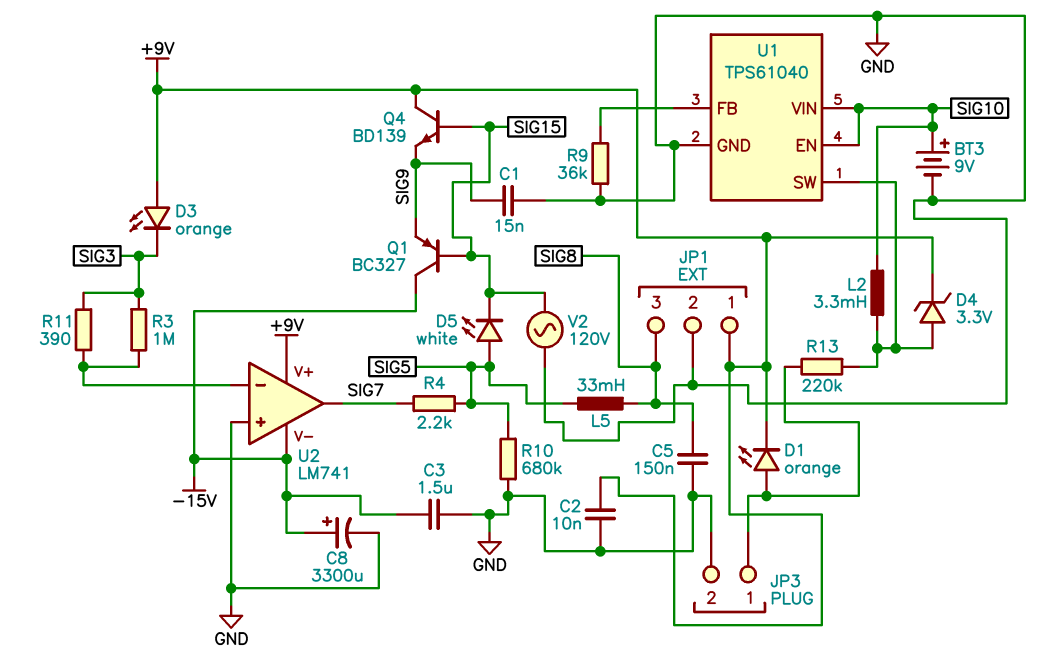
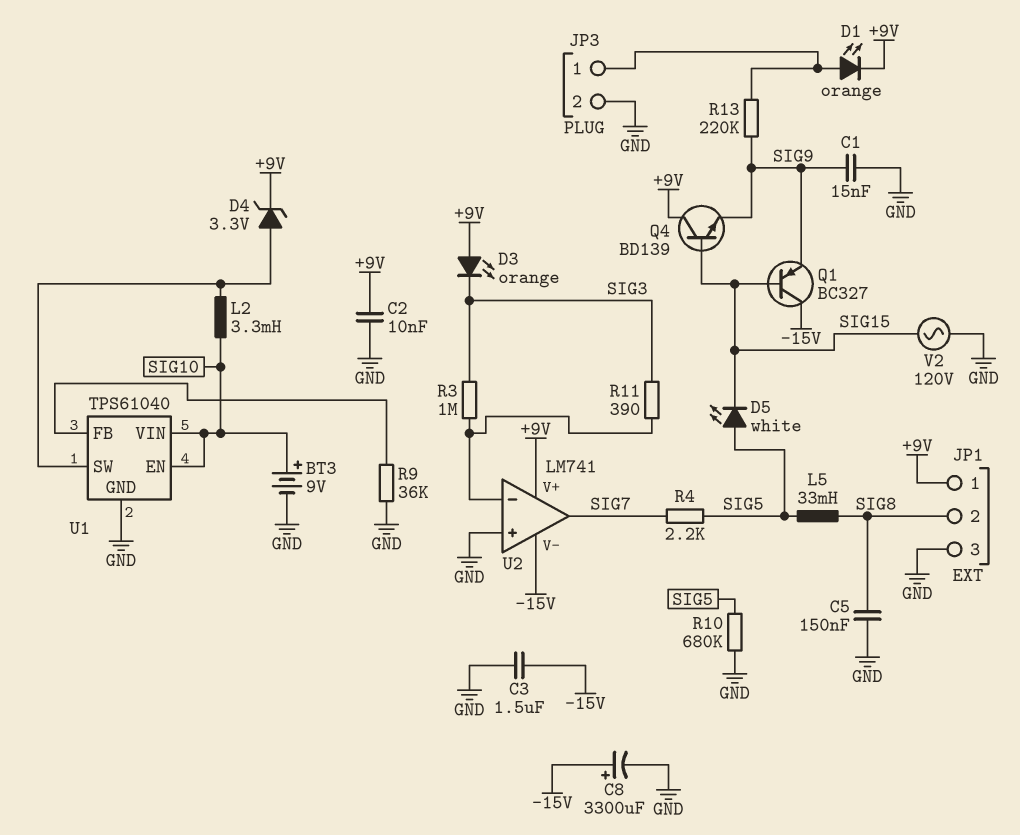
JP1 pin 2: GND -> SIG8
JP1 pin 3: SIG8 -> GND
R13: 220k (JP3/1, U1/SW) -> 220k (JP3/1, SIG9)

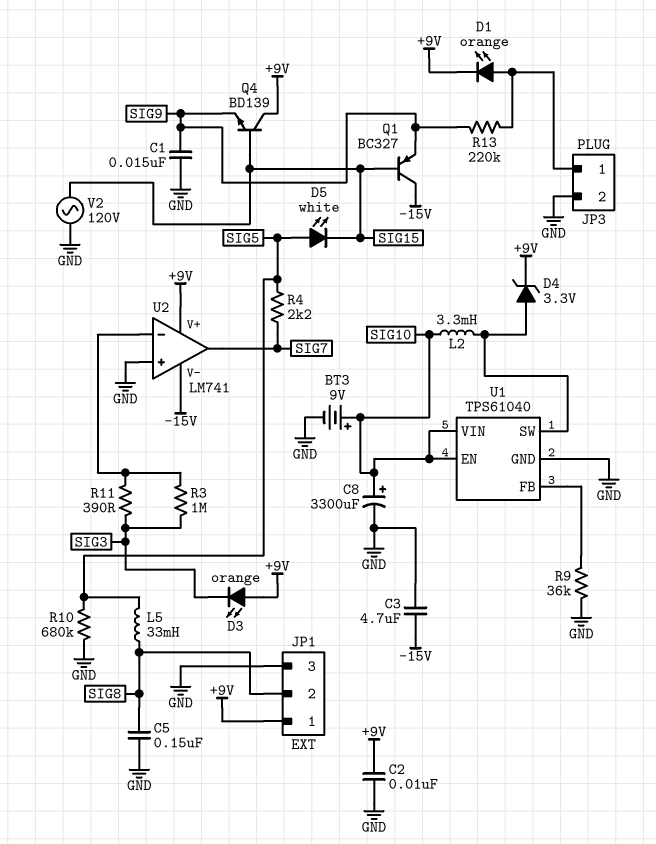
C3: 1.5uF (-15V, GND) -> 4.7uF (-15V, GND)
C8: 3300uF (plus -15V, minus GND) -> 3300uF (plus SIG10, minus GND)

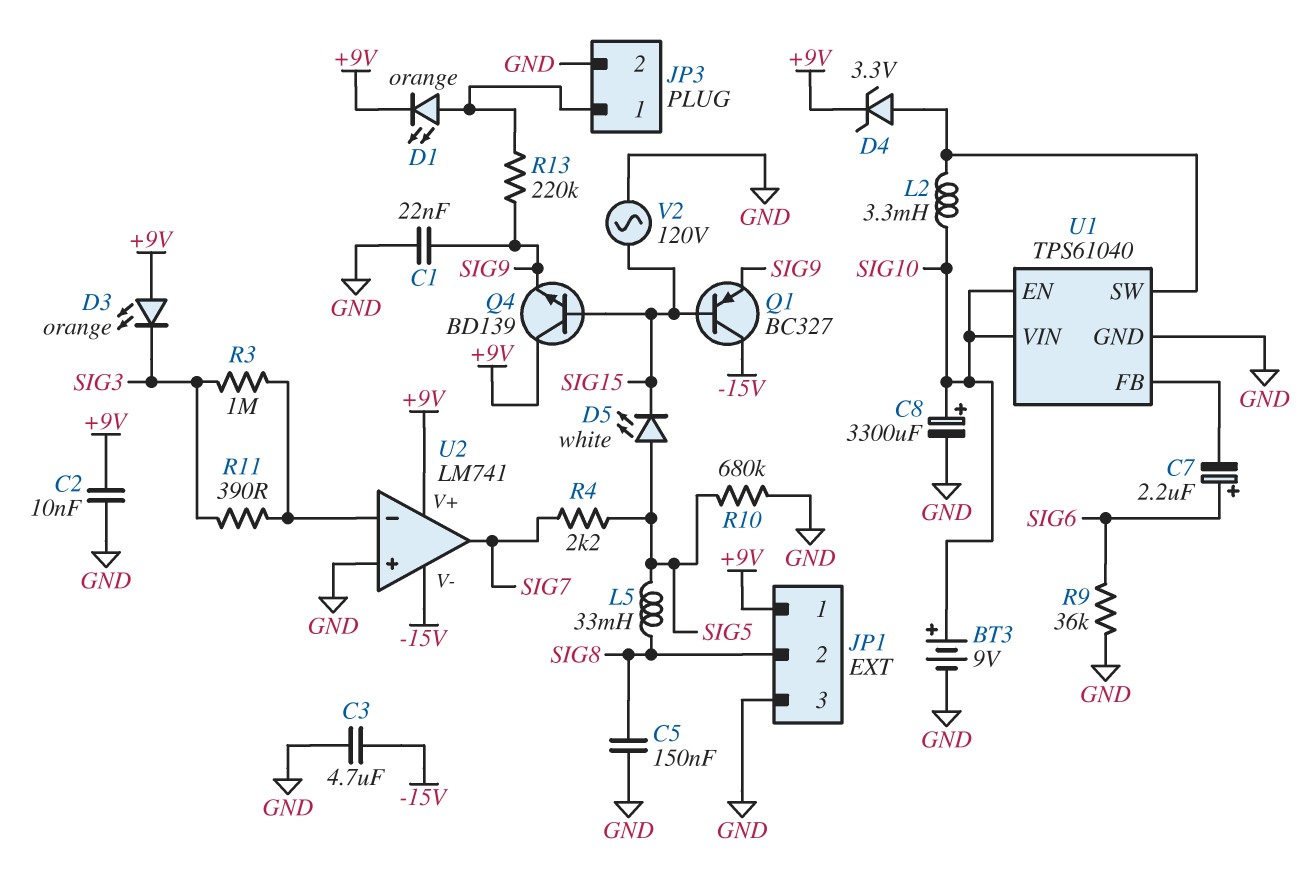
C1: 15nF (GND, SIG9) -> 22nF (GND, SIG9)
C7: none -> 2.2uF (plus SIG6, minus U1/FB)
R9: 36k (GND, U1/FB) -> 36k (GND, SIG6)

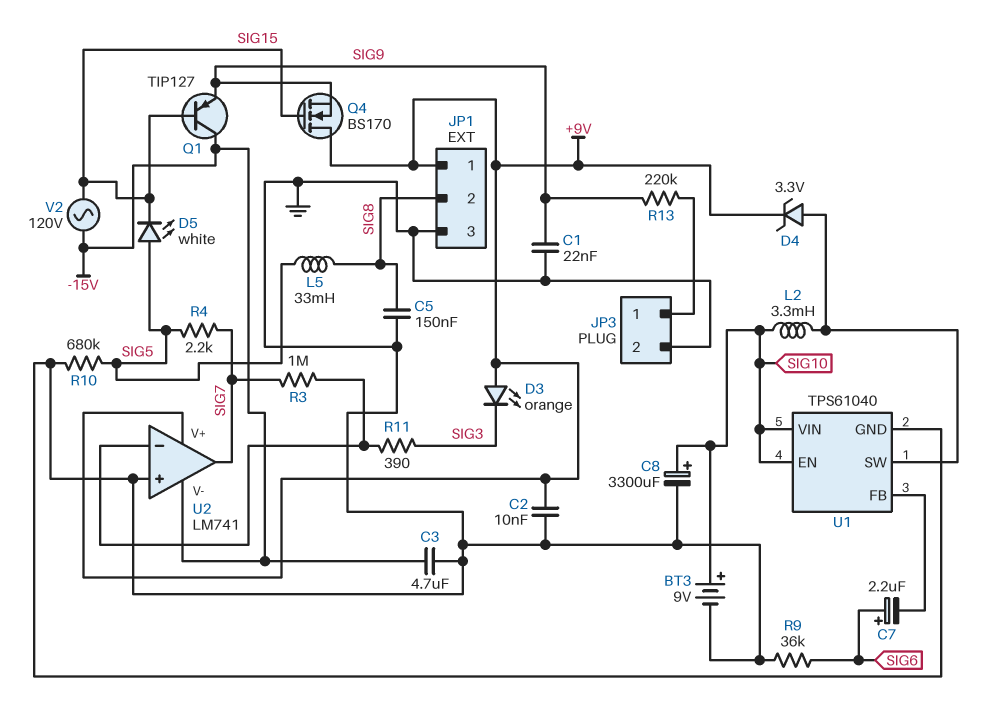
D1: LED orange (A JP3/1, K +9V) -> none
Q1: PNP BC327 (B SIG15, C -15V, E SIG9) -> PNP TIP127 (B SIG15, C -15V, E SIG9)
Q4: NPN BD139 (B SIG15, C +9V, E SIG9) -> NMOS BS170 (G SIG15, D +9V, S SIG9)
R3: 1M (SIG3, U2/in-) -> 1M (SIG7, U2/in-)
V2: AC 120V (GND, SIG15) -> AC 120V (-15V, SIG15)

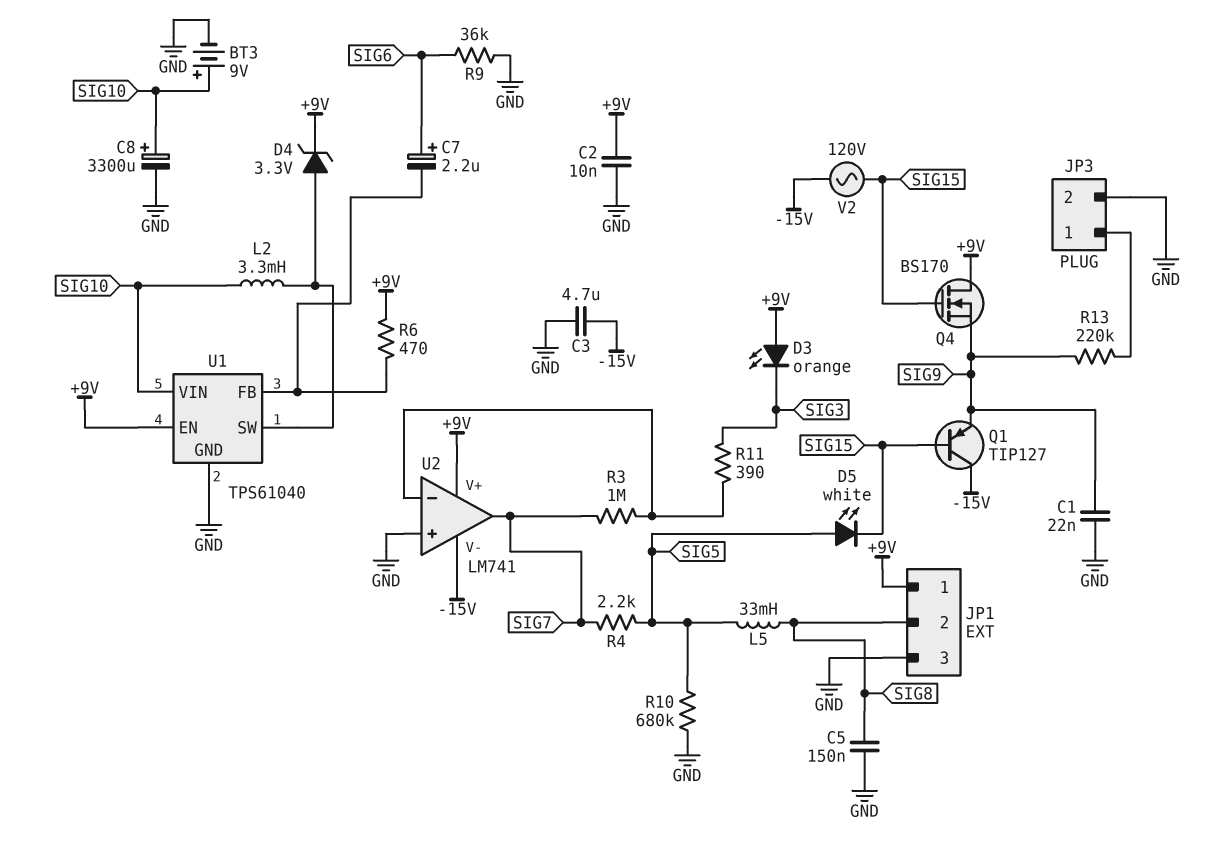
R6: none -> 470 (+9V, U1/FB)
U1 pin EN: SIG10 -> +9V

